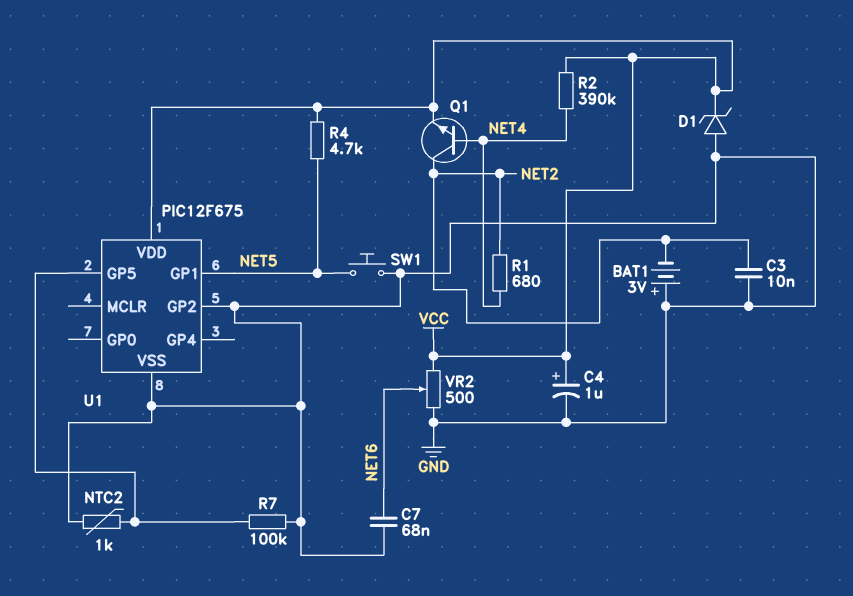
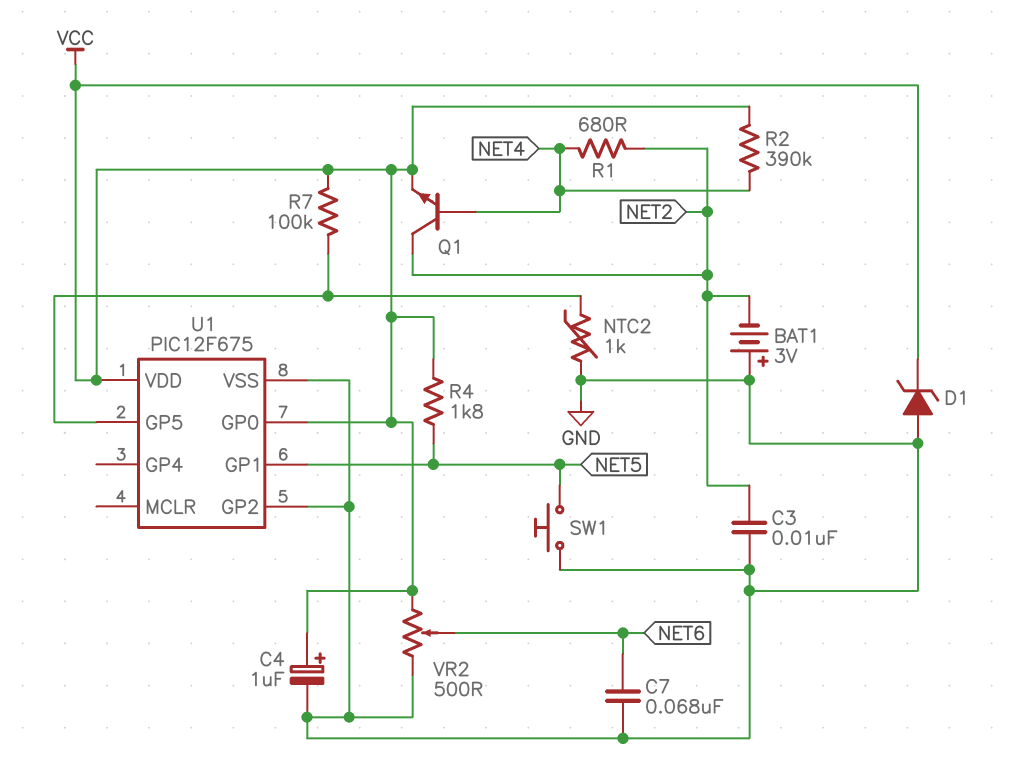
R4: 4.7k (NET5, VCC) -> 1.8k (NET5, VCC)
R7: 100k (GND, U1/GP5) -> 100k (U1/GP5, VCC)
U1 pin GP0: none -> VCC

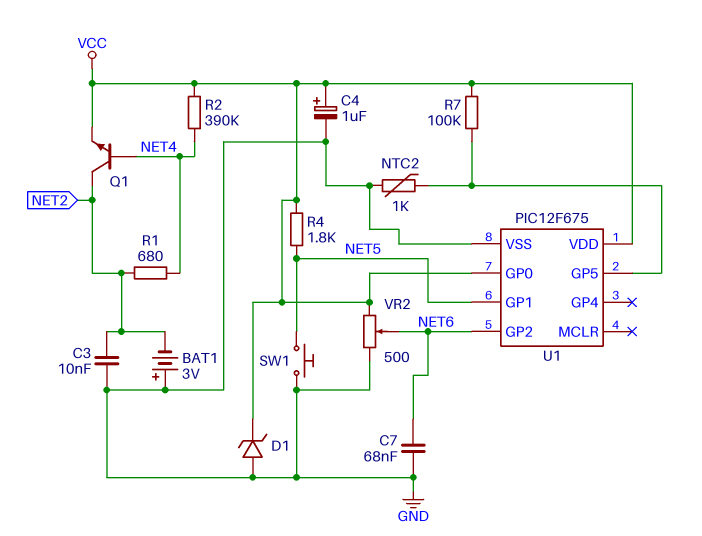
U1 pin GP2: GND -> NET6

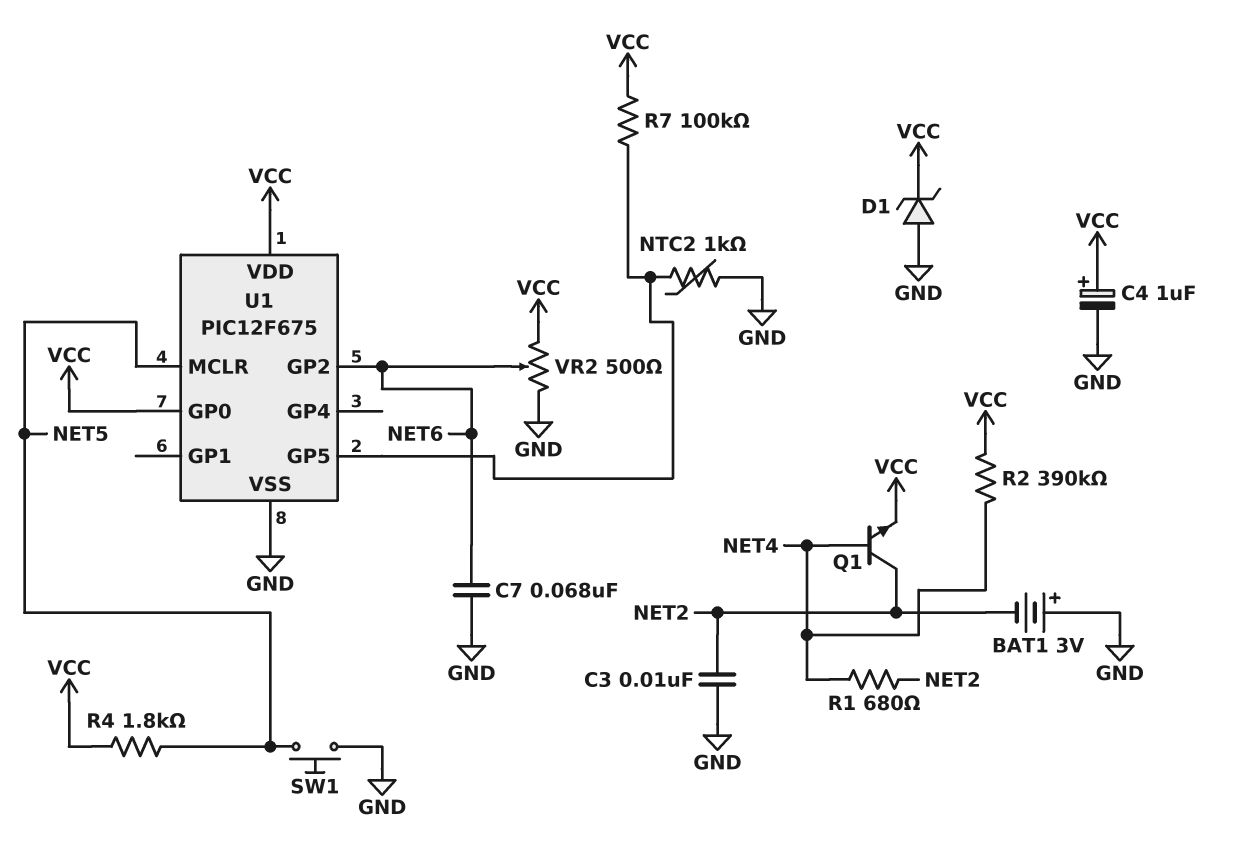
U1 pin GP1: NET5 -> none
U1 pin MCLR: none -> NET5

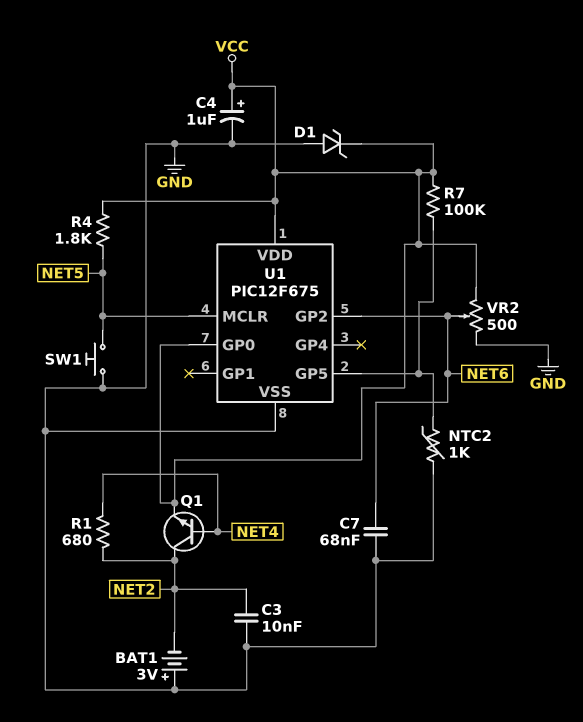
R2: 390k (NET4, VCC) -> none

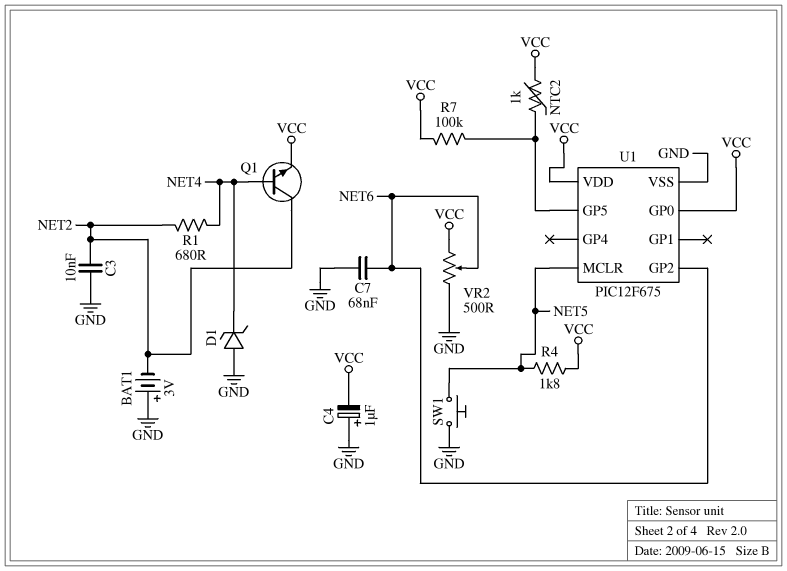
C4: 1uF (plus VCC, minus GND) -> 1uF (plus GND, minus VCC)
D1: zener (A GND, K VCC) -> zener (A GND, K NET4)
NTC2: 1k (GND, U1/GP5) -> 1k (U1/GP5, VCC)

